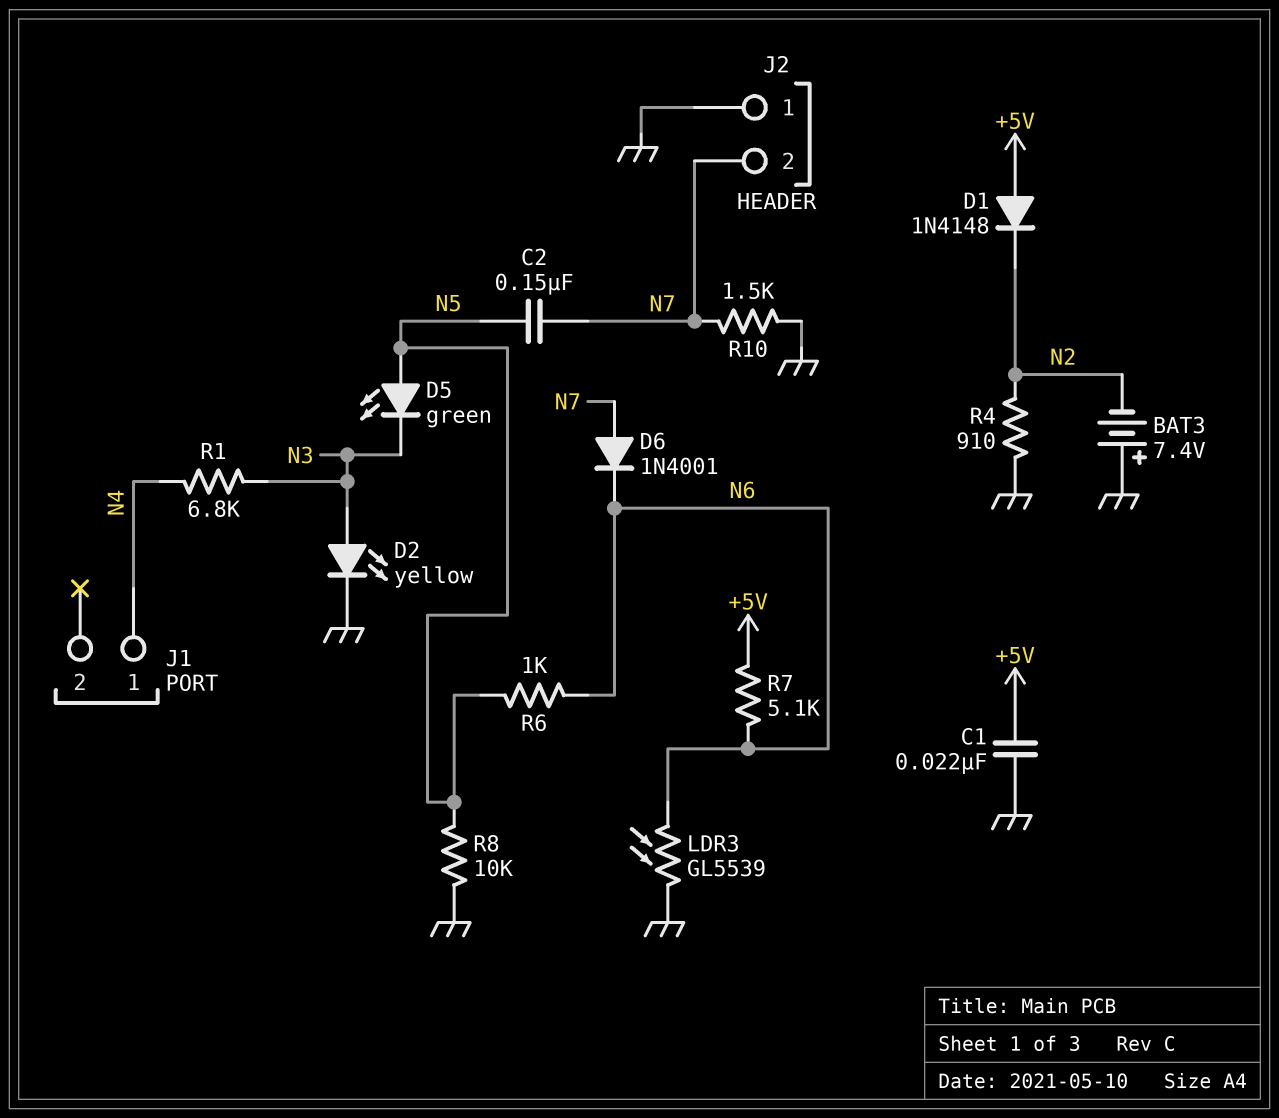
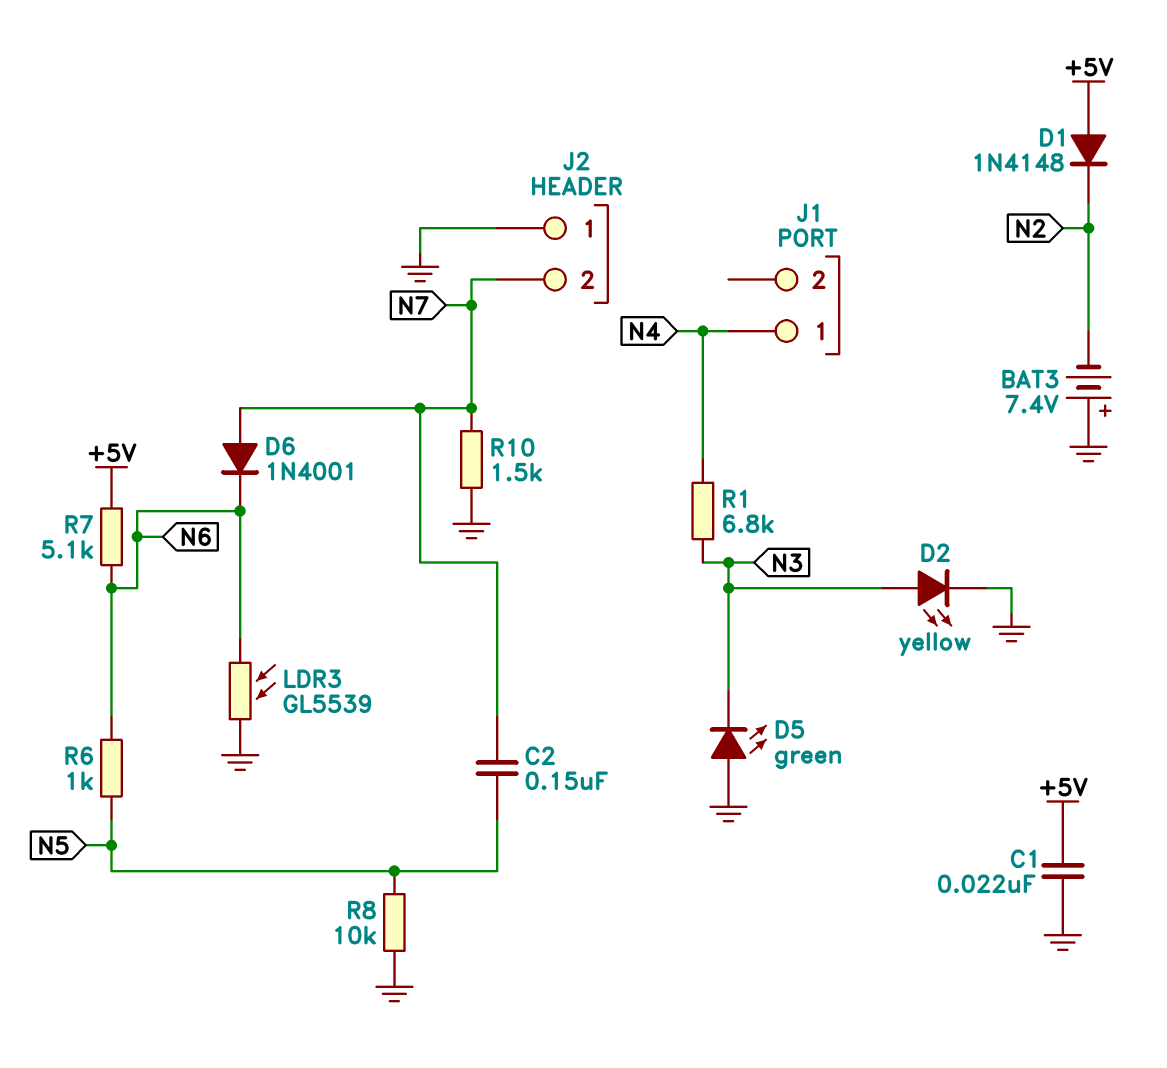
D5: LED green (A N5, K N3) -> LED green (A GND, K N3)
R4: 910 (GND, N2) -> none

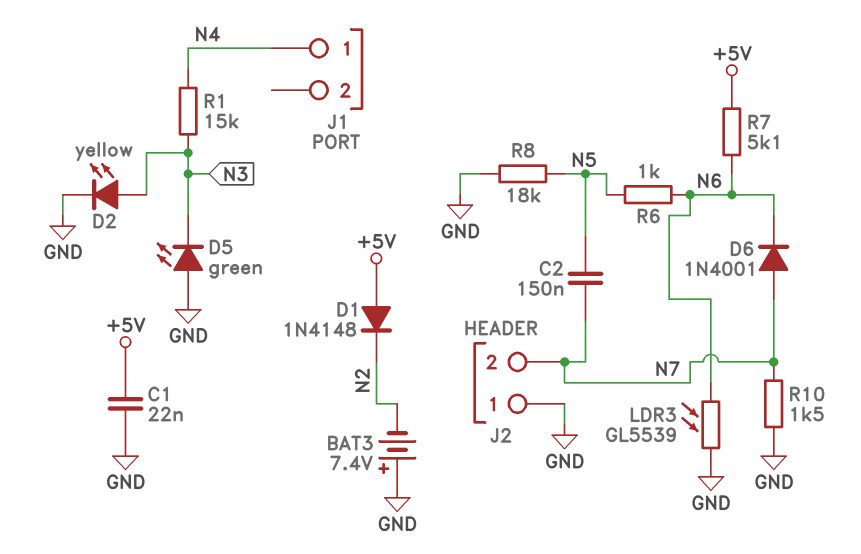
R1: 6.8k (N3, N4) -> 15k (N3, N4)
R8: 10k (GND, N5) -> 18k (GND, N5)

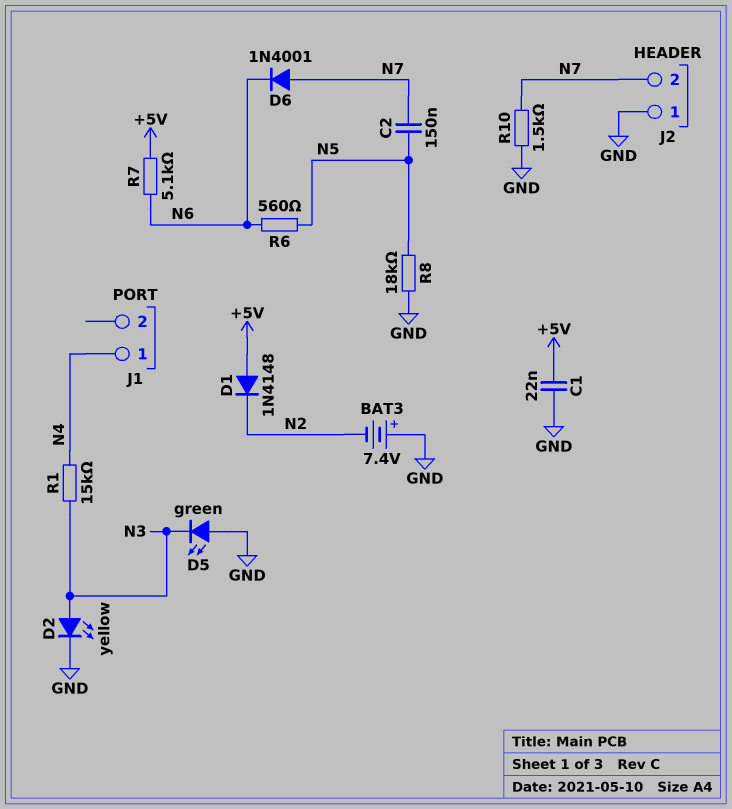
LDR3: GL5539 (GND, N6) -> none
R6: 1k (N5, N6) -> 560 (N5, N6)

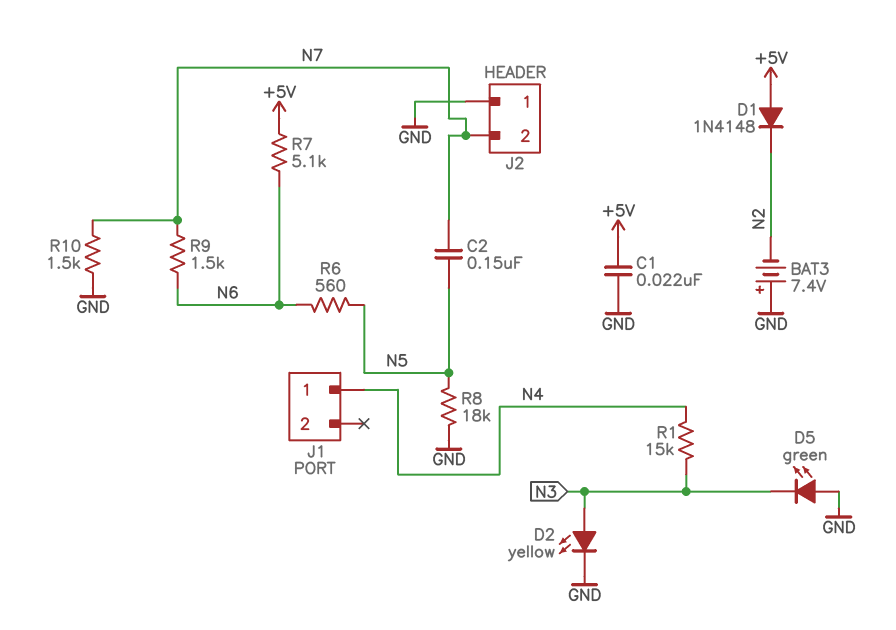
D6: diode 1N4001 (A N7, K N6) -> none
R9: none -> 1.5k (N6, N7)

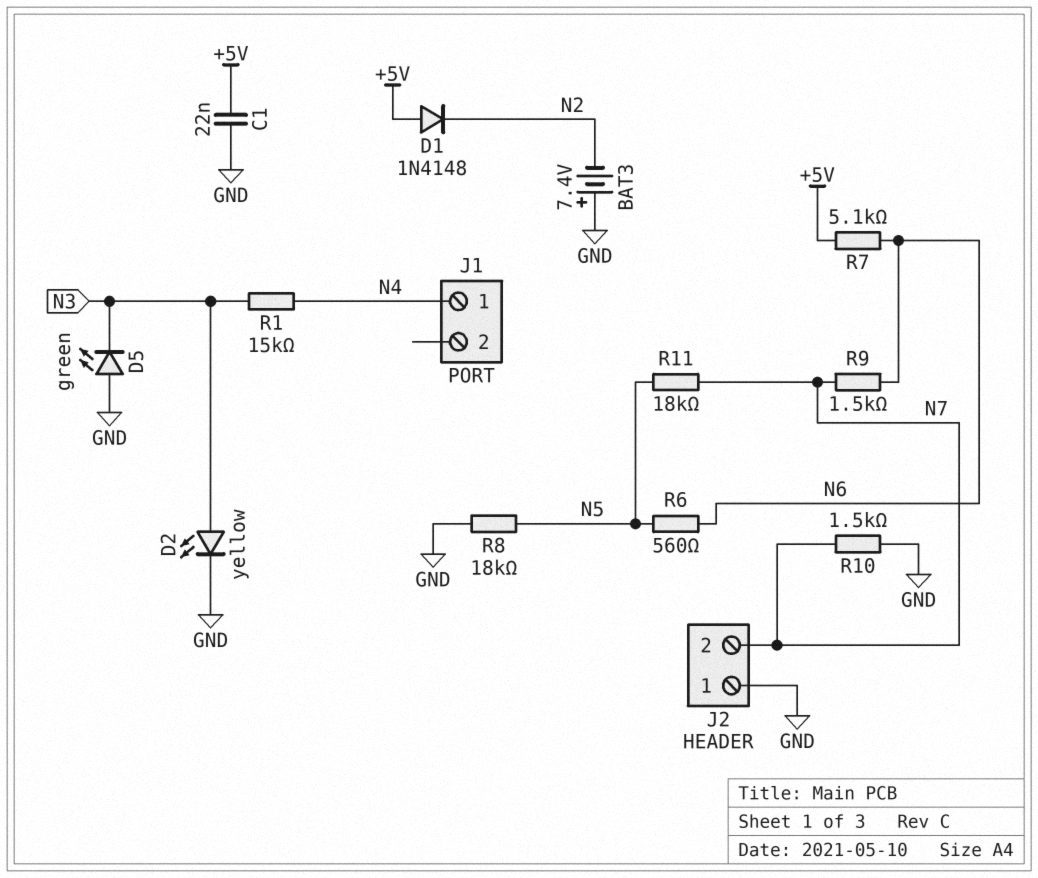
C2: 150nF (N5, N7) -> none
R11: none -> 18k (N5, N7)

